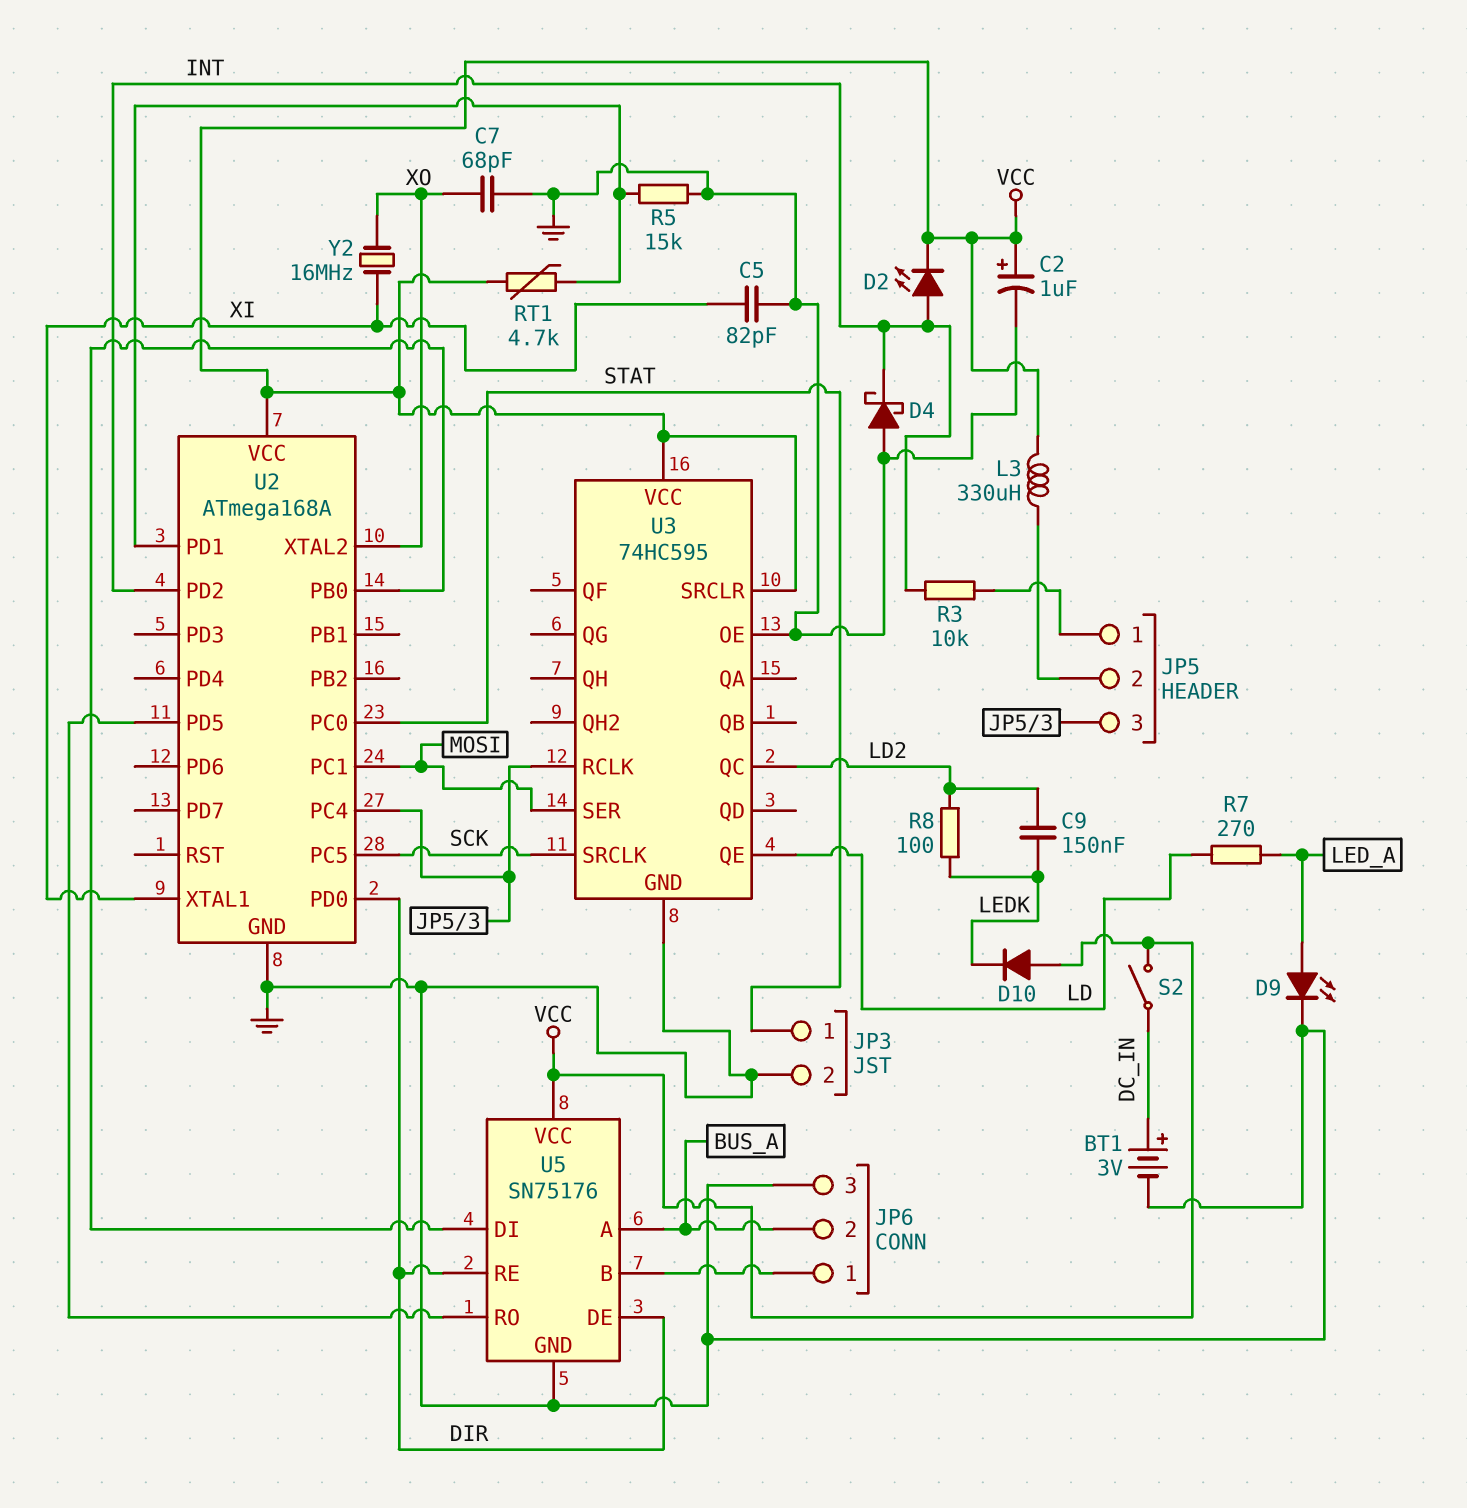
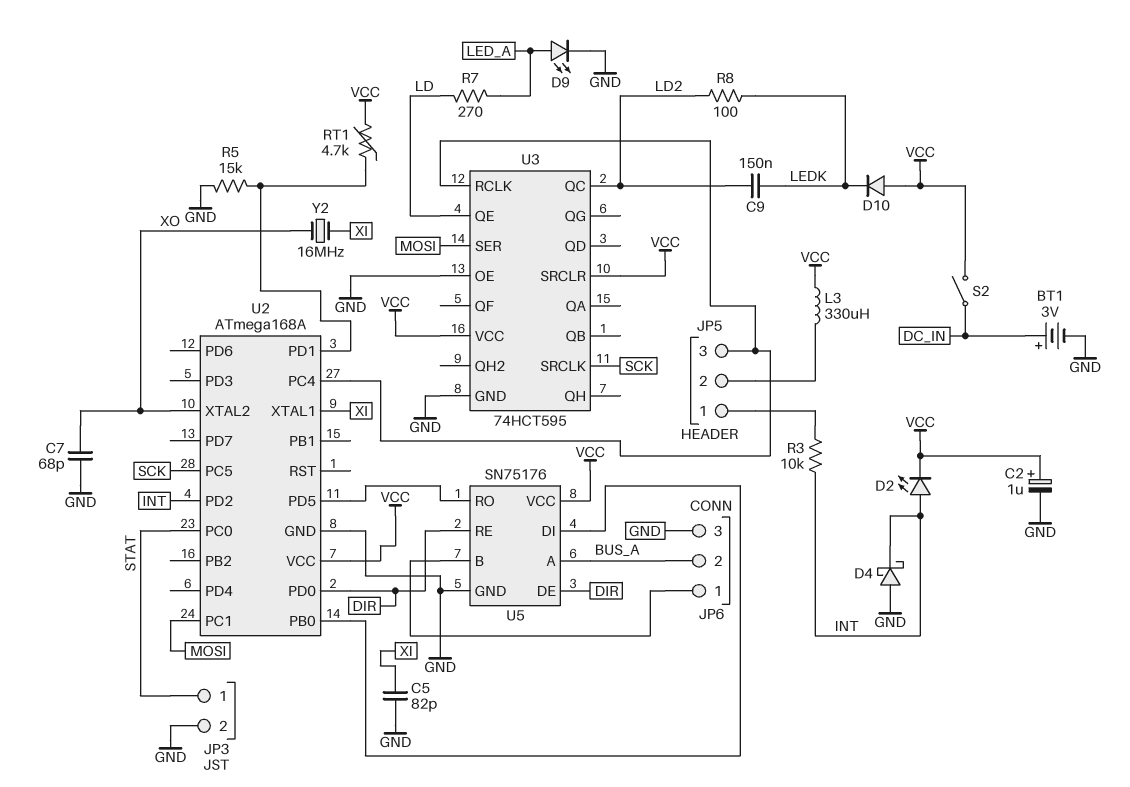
U3: 74HC595 -> 74HCT595

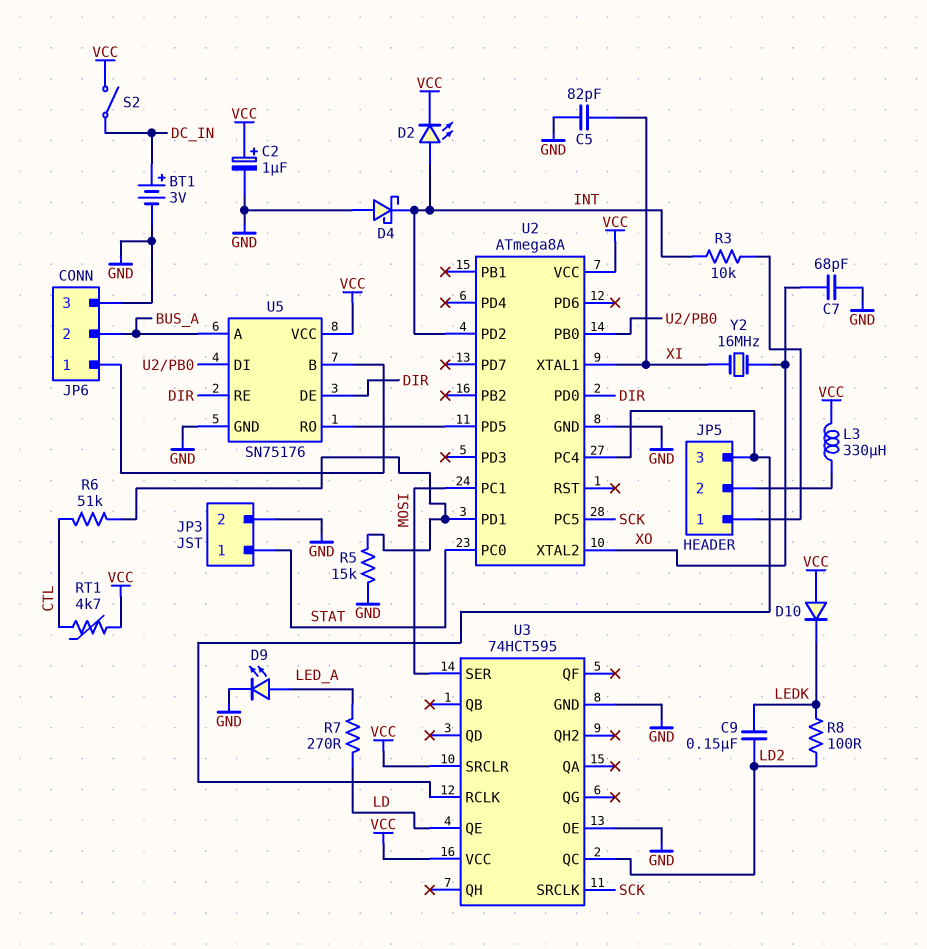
R6: none -> 51k (CTL, U2/PD1)
RT1: 4.7k (U2/PD1, VCC) -> 4.7k (CTL, VCC)
U2: ATmega168A -> ATmega8A

